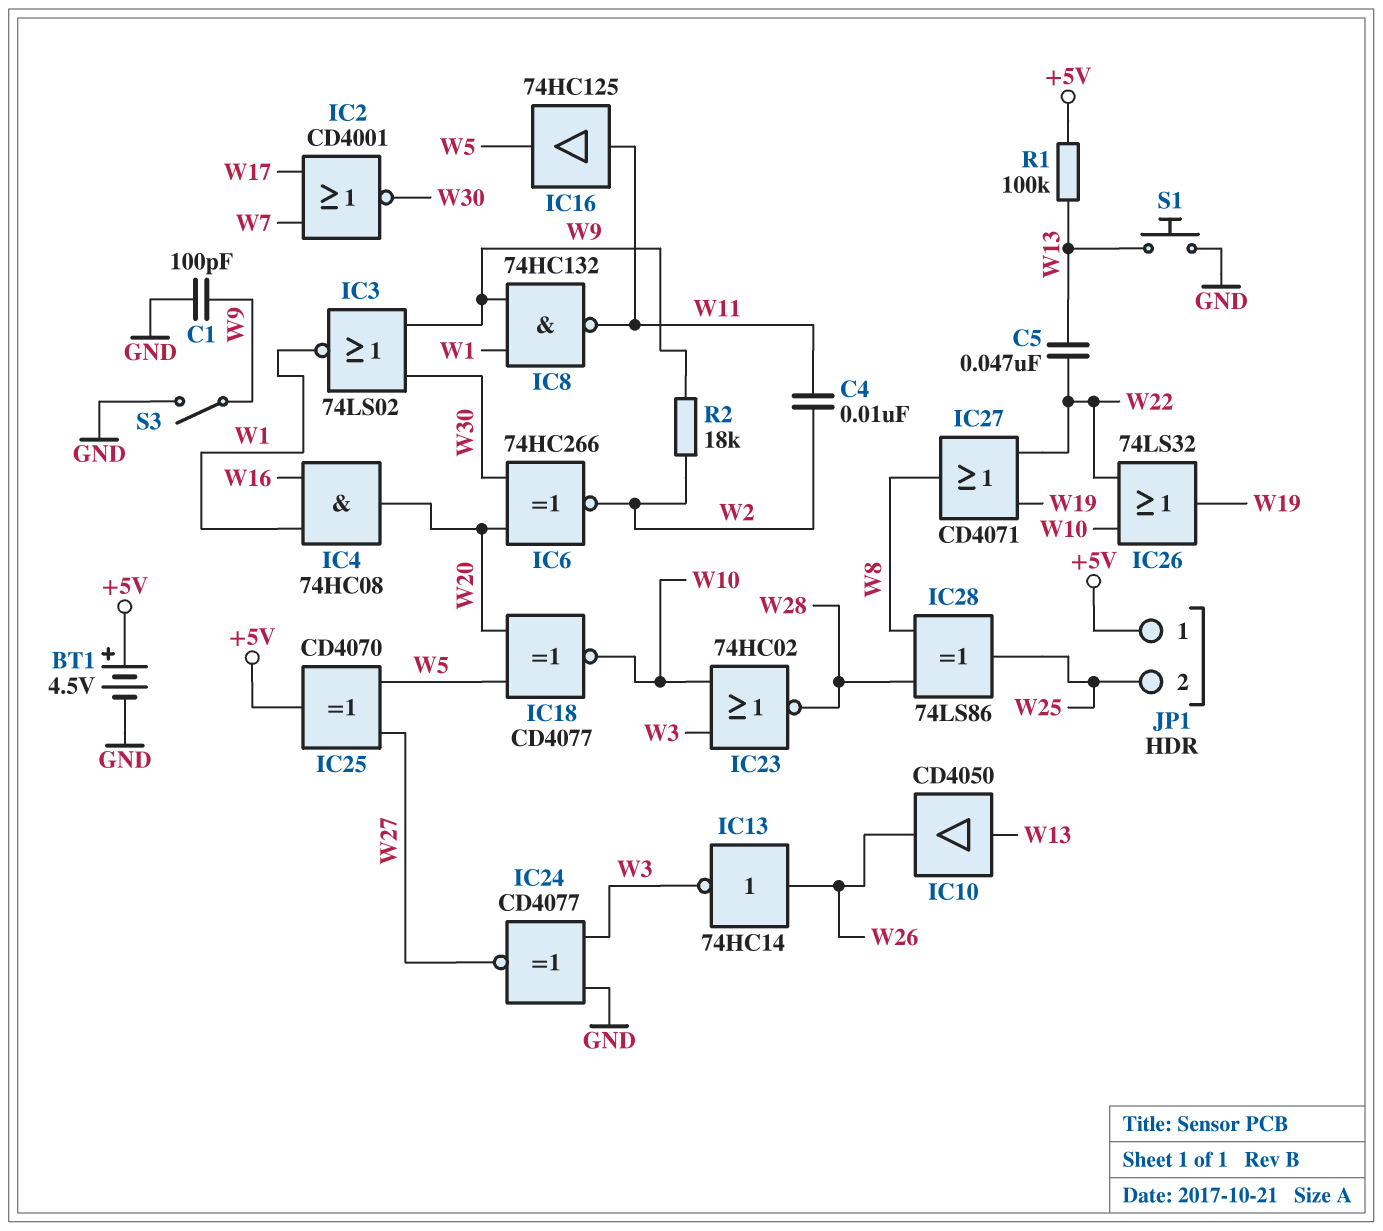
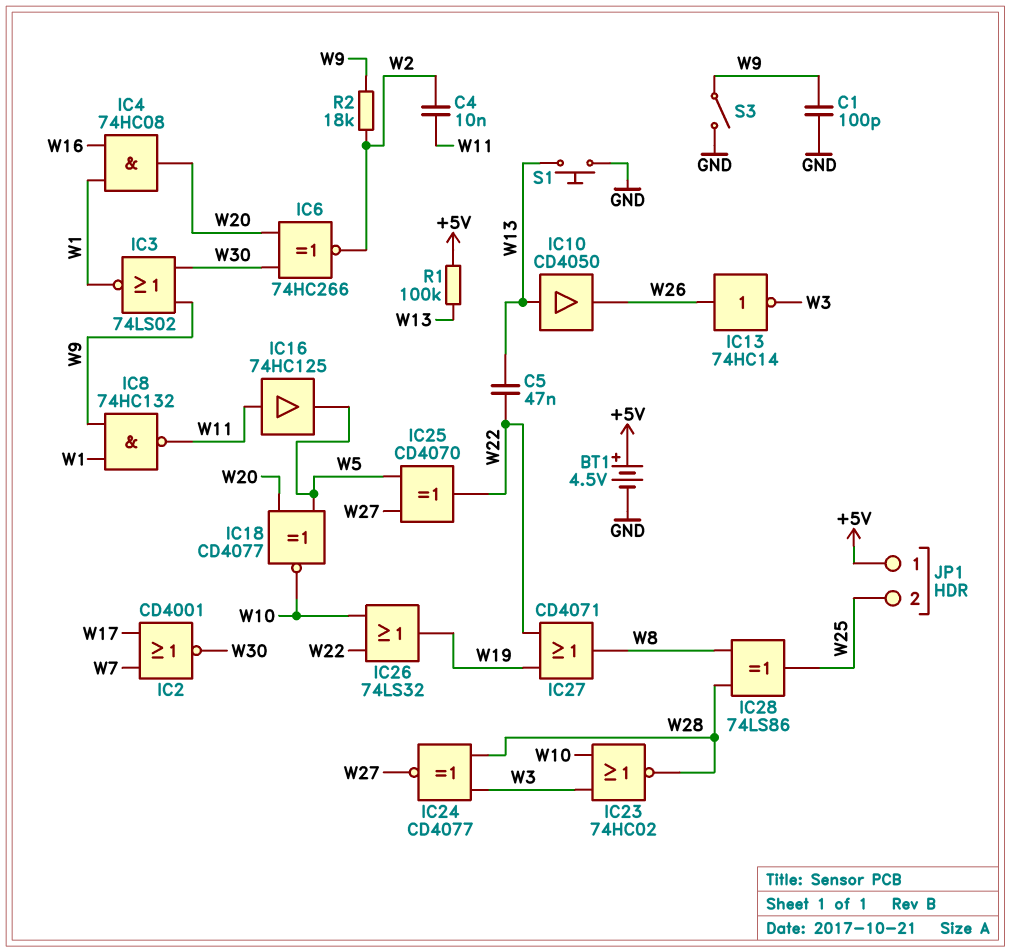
IC24: XNOR CD4077 (in GND, in W3, out W27) -> XNOR CD4077 (in W3, in W28, out W27)
IC25: XOR CD4070 (in W5, in W27, out +5V) -> XOR CD4070 (in W5, in W27, out W22)

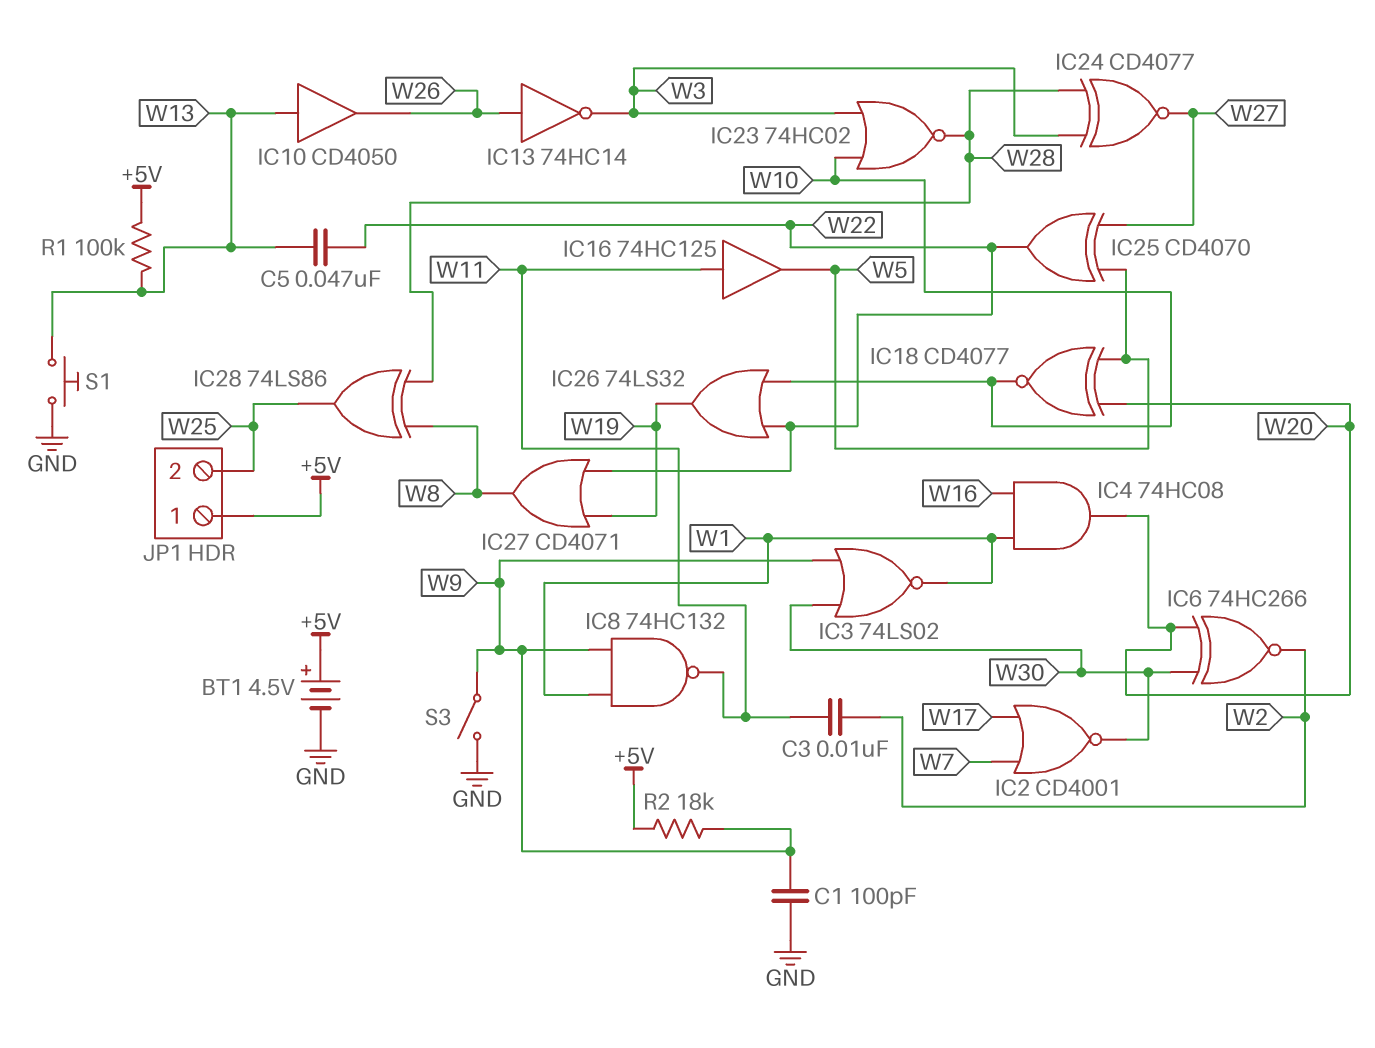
C3: none -> 10nF (W2, W11)
C4: 10nF (W2, W11) -> none
R2: 18k (W2, W9) -> 18k (+5V, W9)

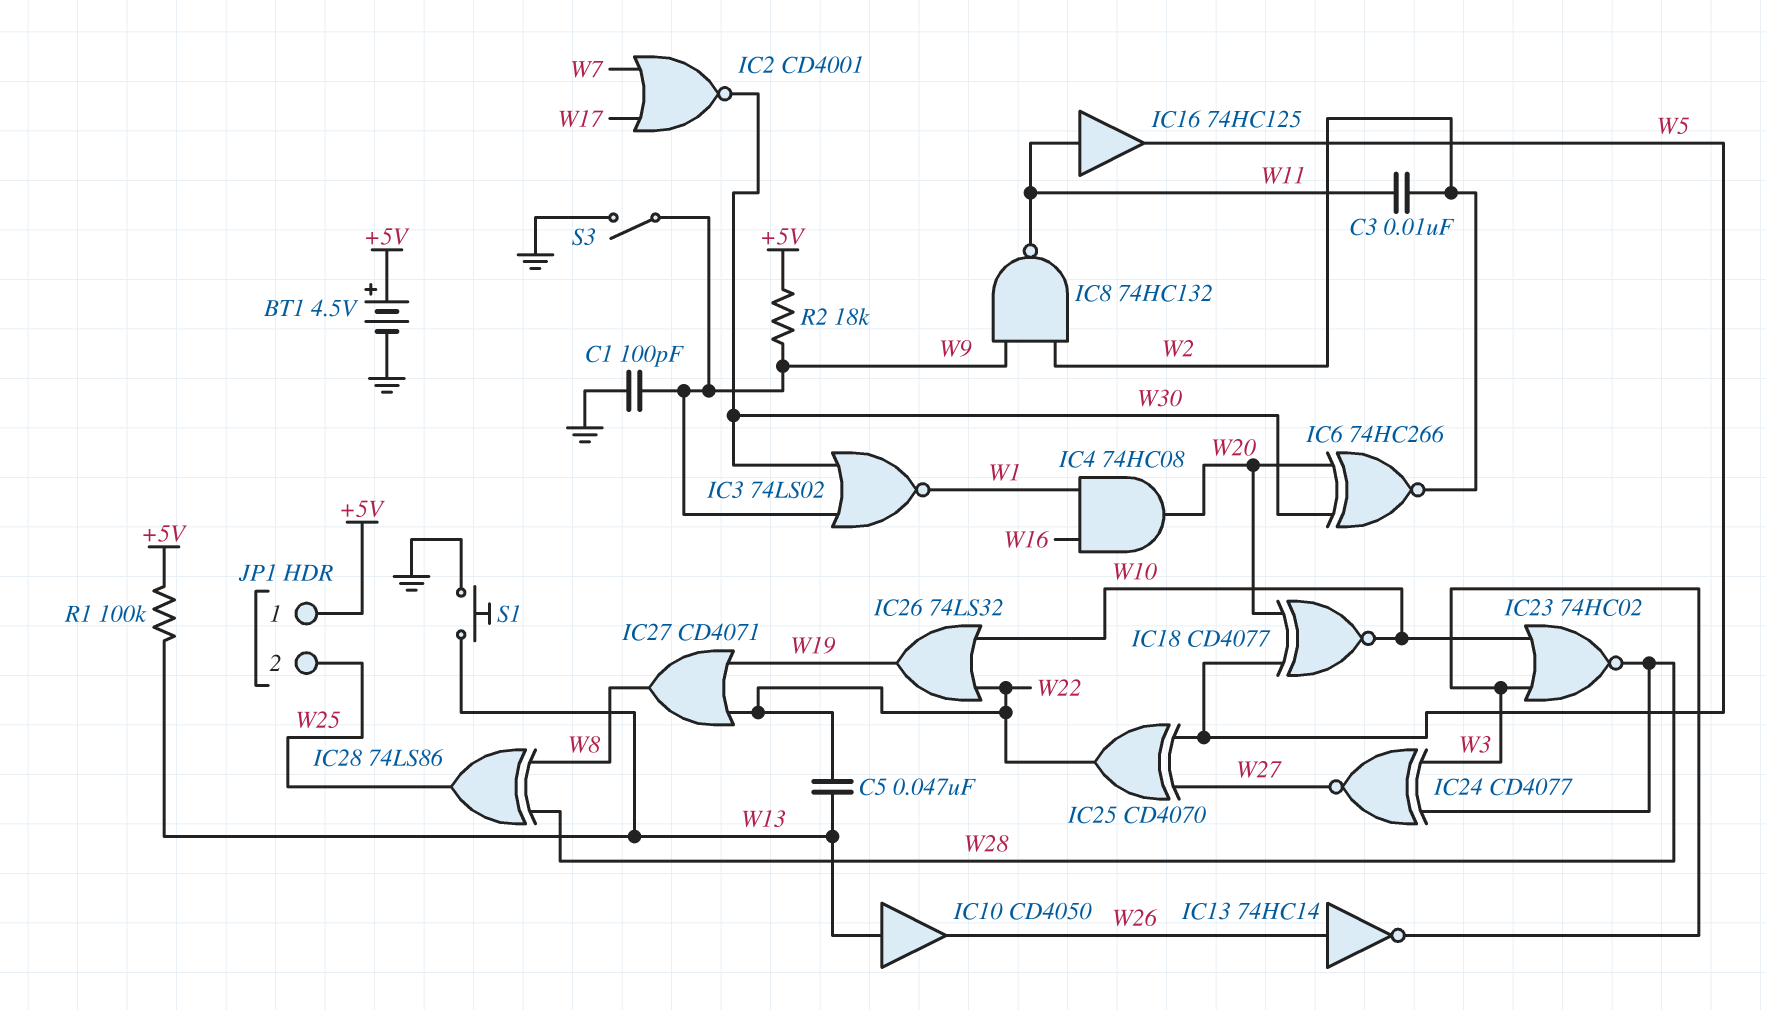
IC8: NAND 74HC132 (in W1, in W9, out W11) -> NAND 74HC132 (in W2, in W9, out W11)

